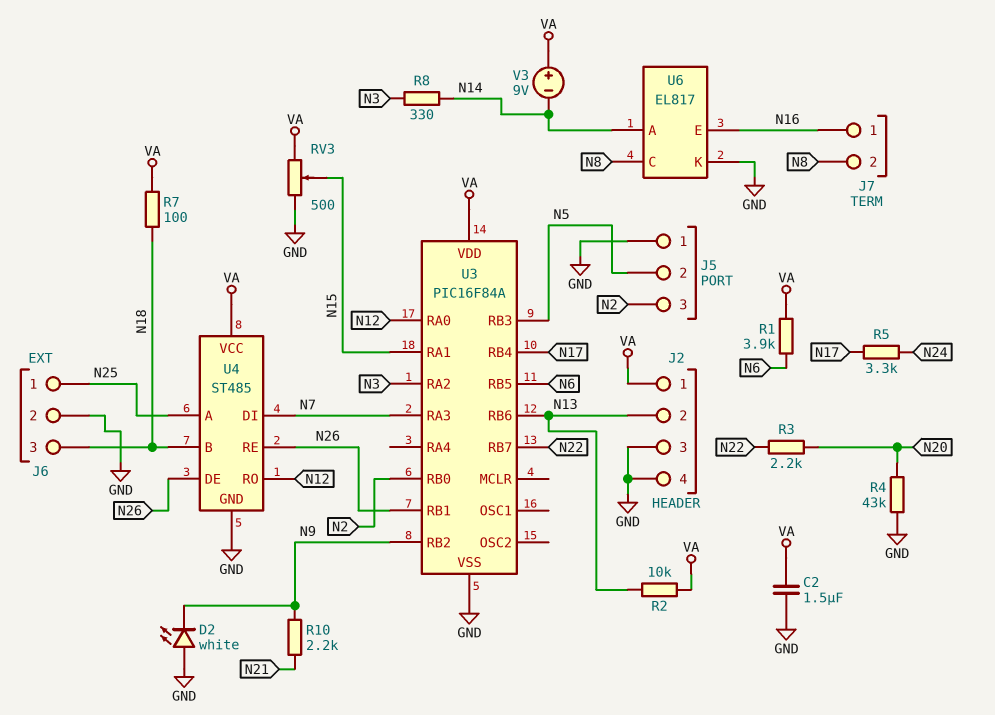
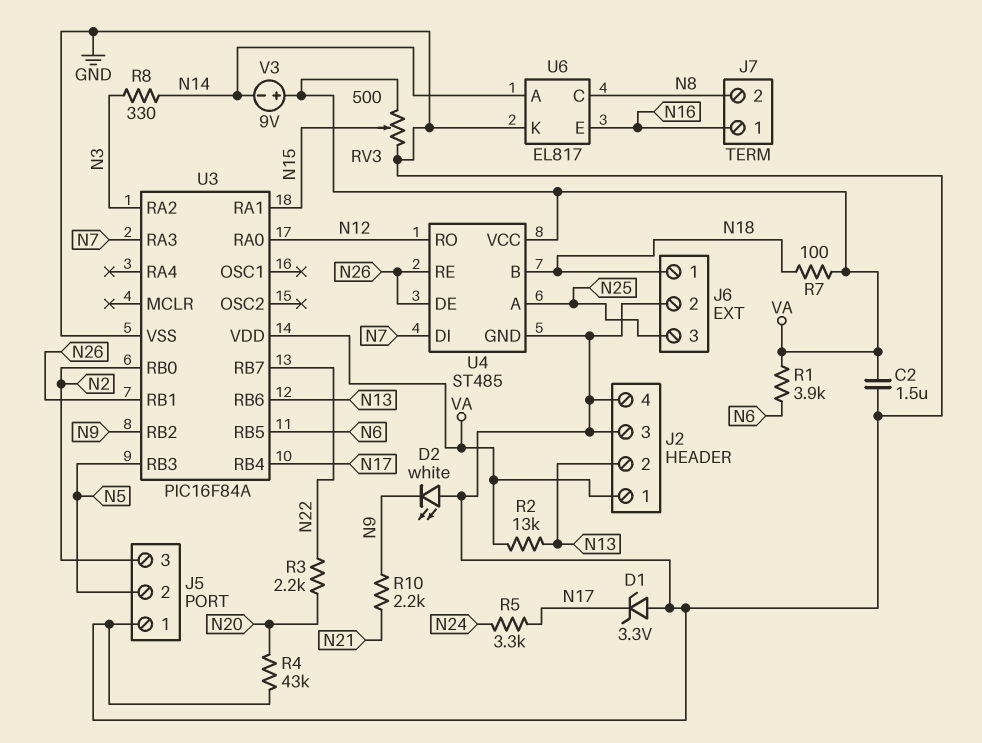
D1: none -> zener 3.3V (A GND, K N17)
J6 pin 1: N25 -> N18
J6 pin 3: N18 -> N25
R2: 10k (N13, VA) -> 13k (N13, VA)

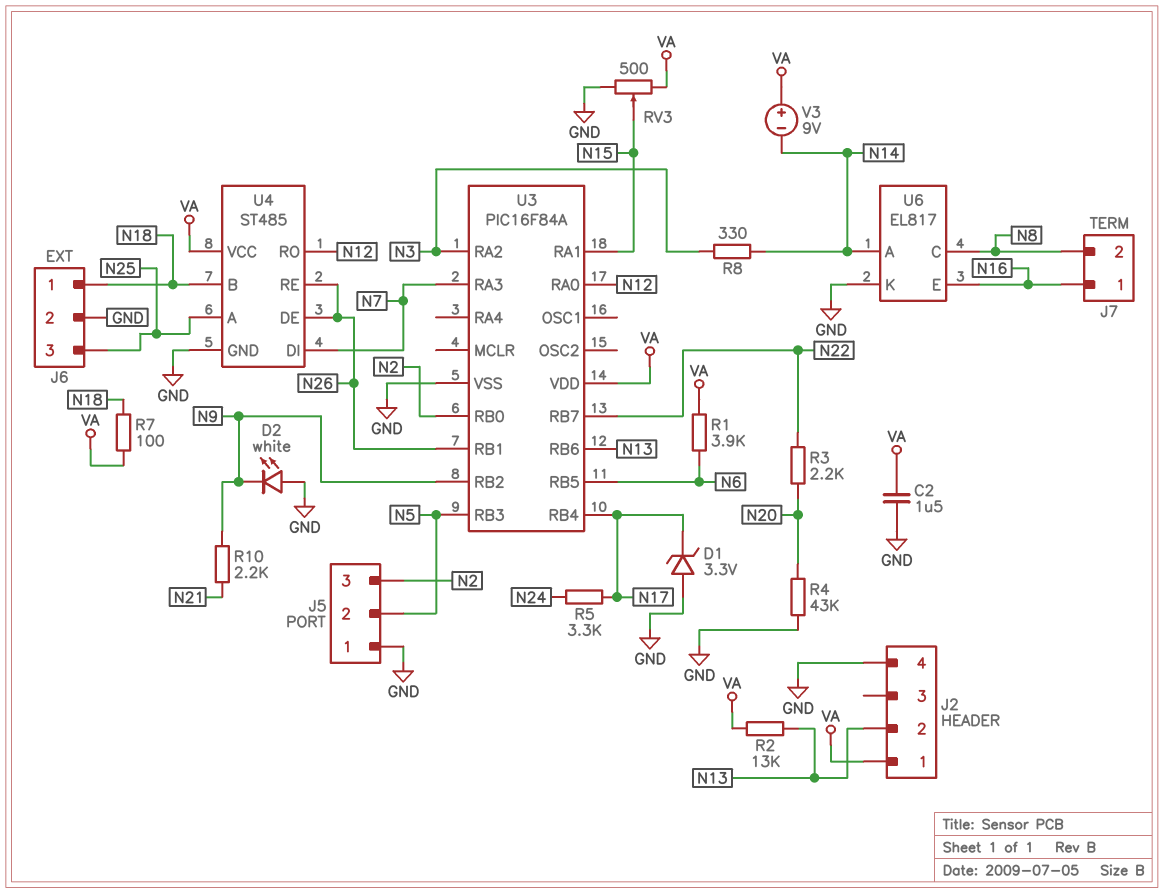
J2 pin 3: GND -> none

